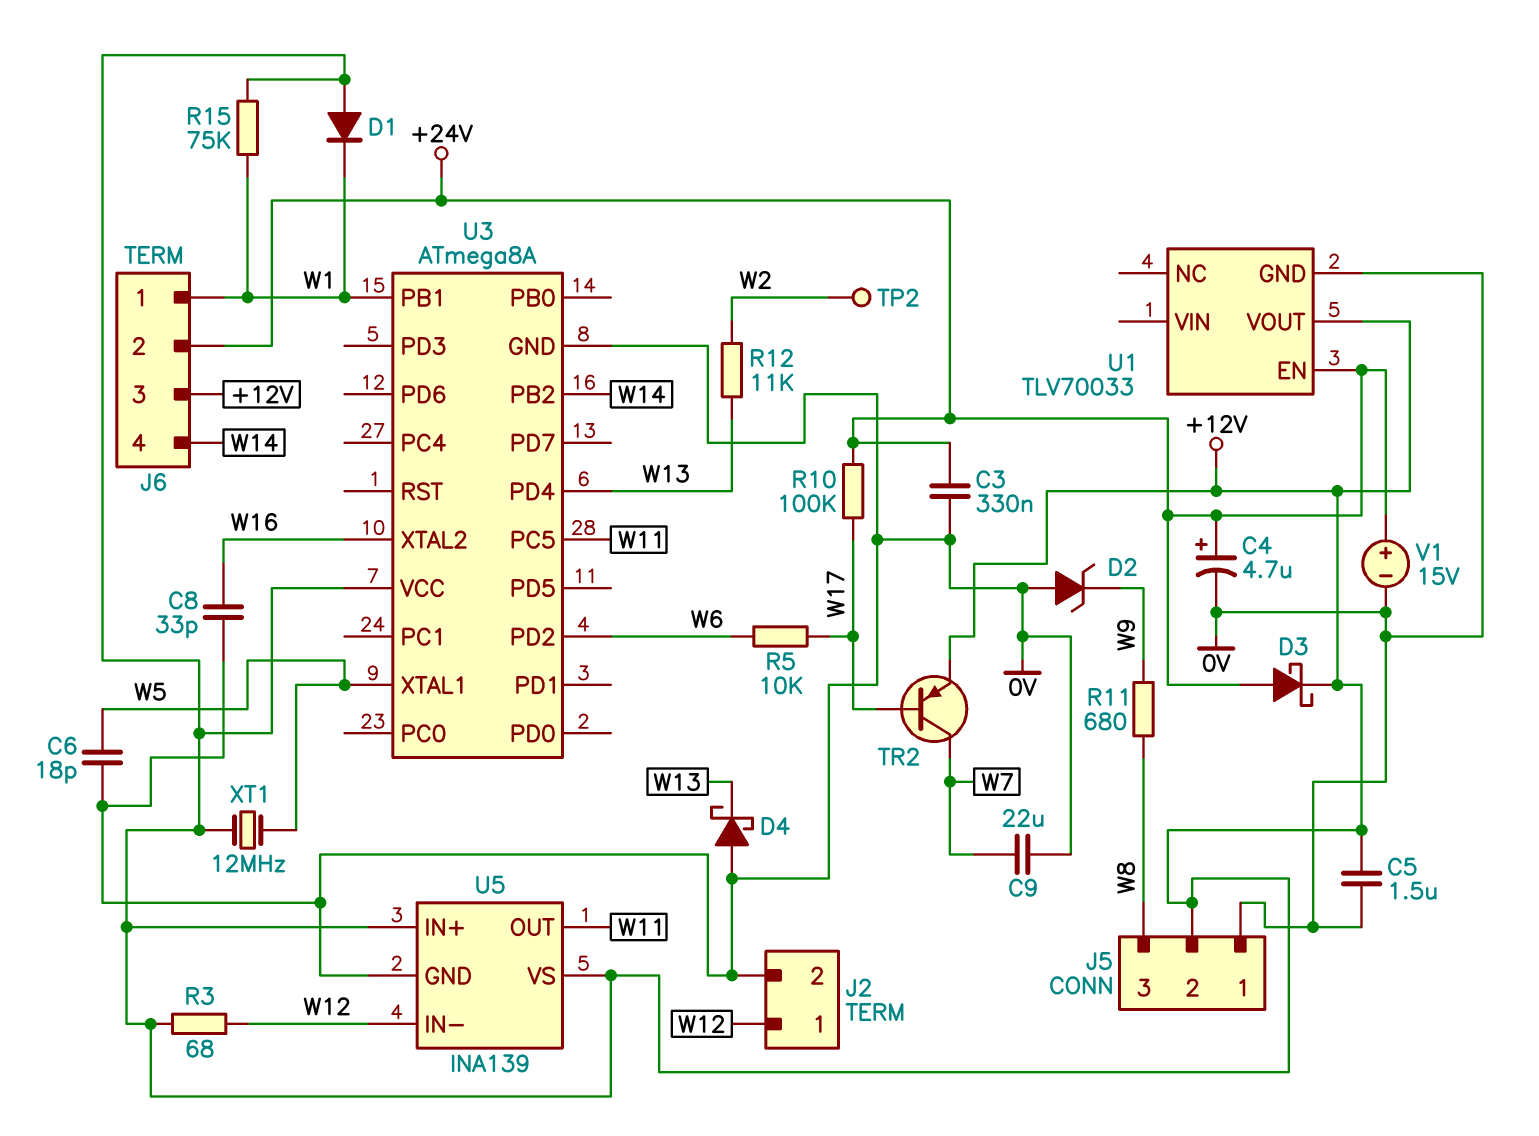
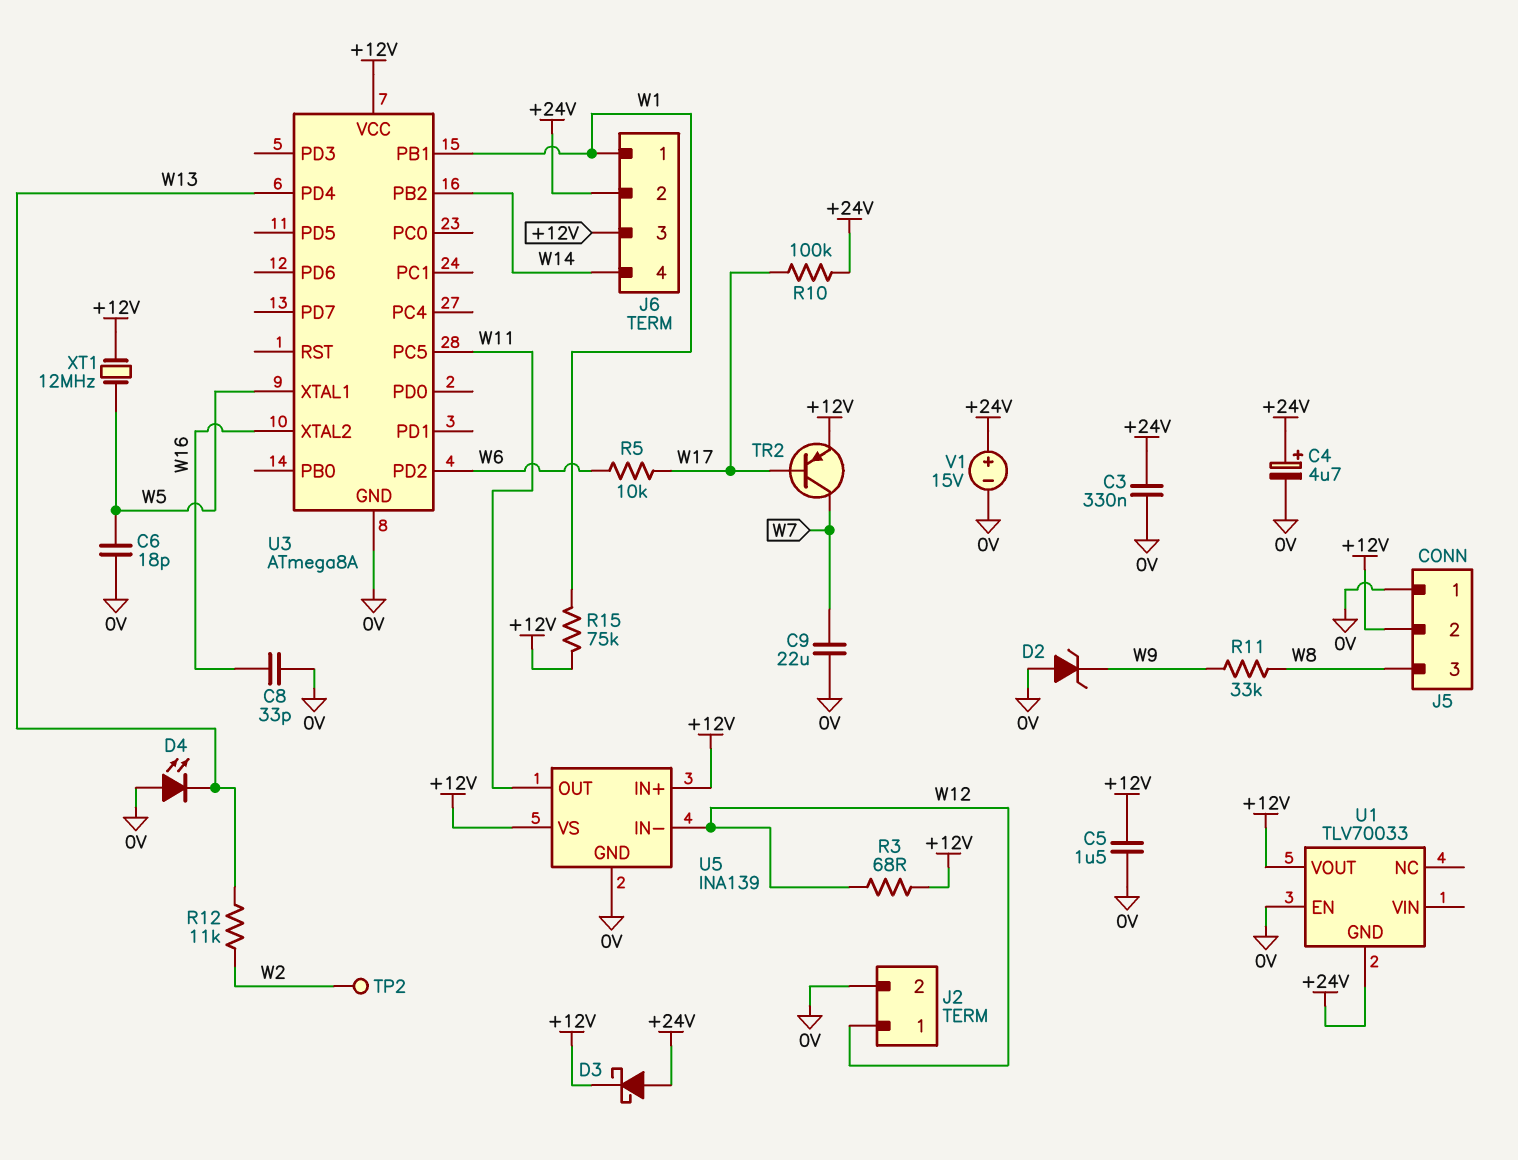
D1: diode (A +12V, K W1) -> none
D4: schottky (A 0V, K W13) -> LED (A 0V, K W13)
R11: 680 (W8, W9) -> 33k (W8, W9)
U1 pin EN: +24V -> 0V
U1 pin GND: 0V -> +24V

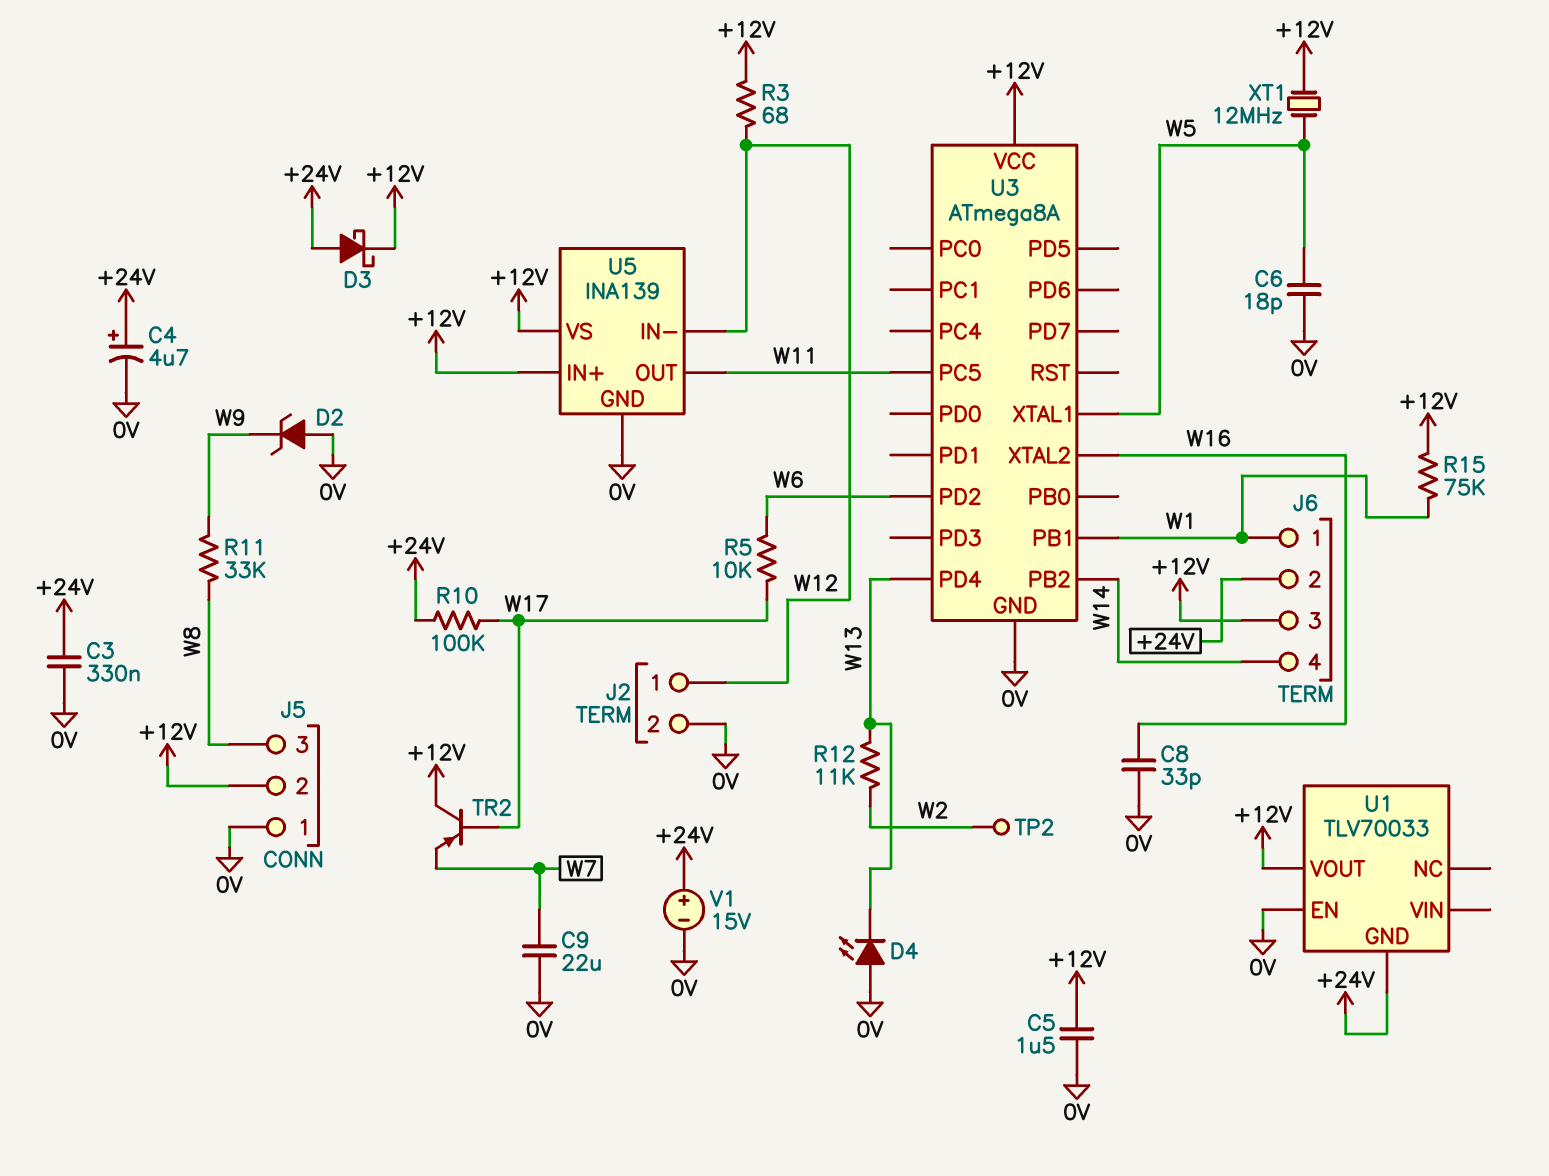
TR2: PNP (B W17, C W7, E +12V) -> PNP (B W17, C +12V, E W7)

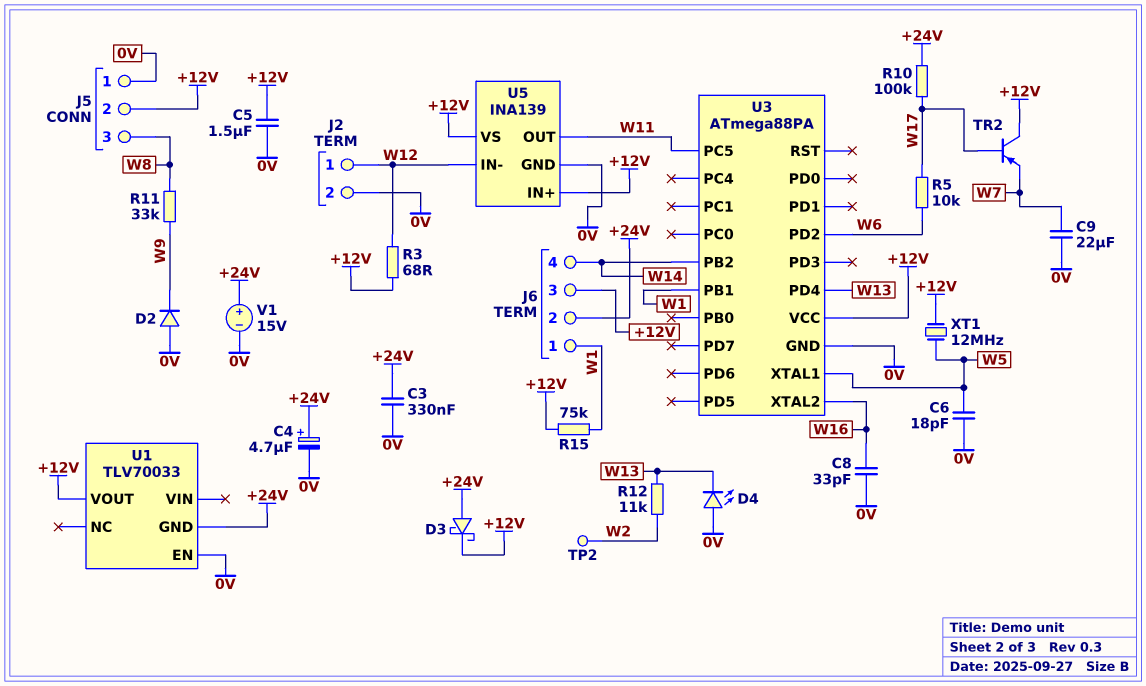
D2: zener (A 0V, K W9) -> diode (A 0V, K W9)
U3: ATmega8A -> ATmega88PA

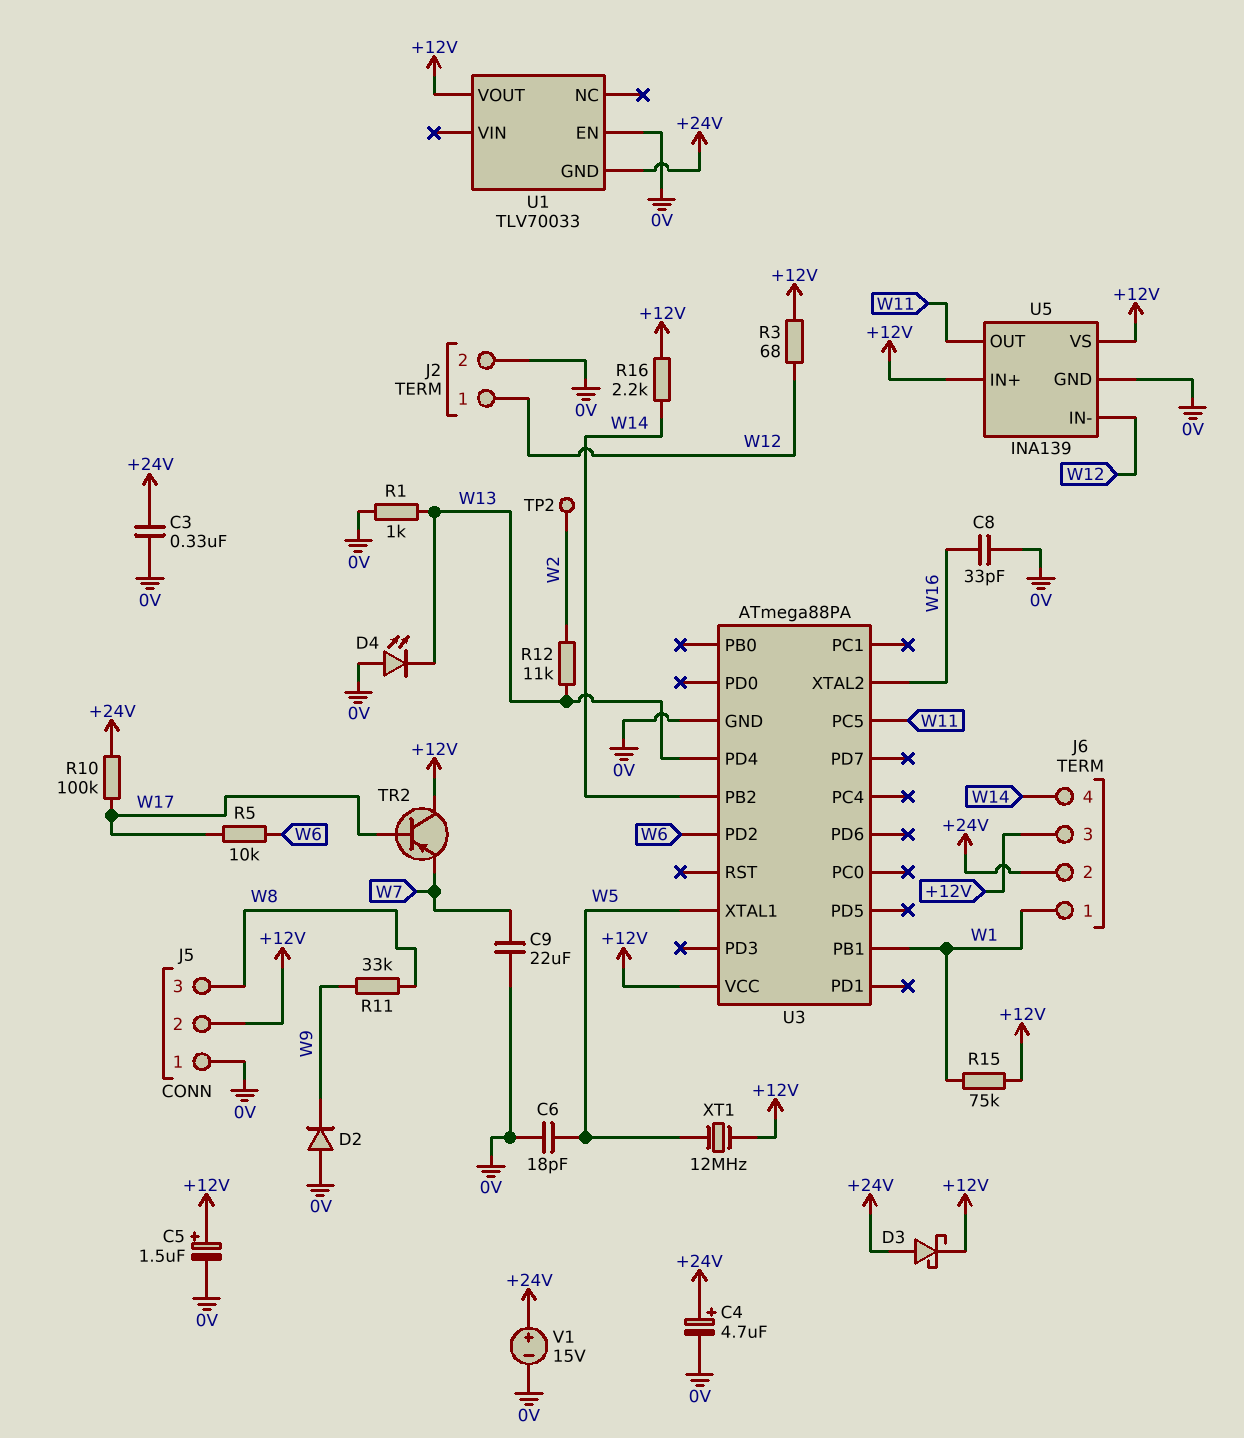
C5: 1.5uF (+12V, 0V) -> 1.5uF (plus +12V, minus 0V)
R1: none -> 1k (0V, W13)
R16: none -> 2.2k (+12V, W14)

